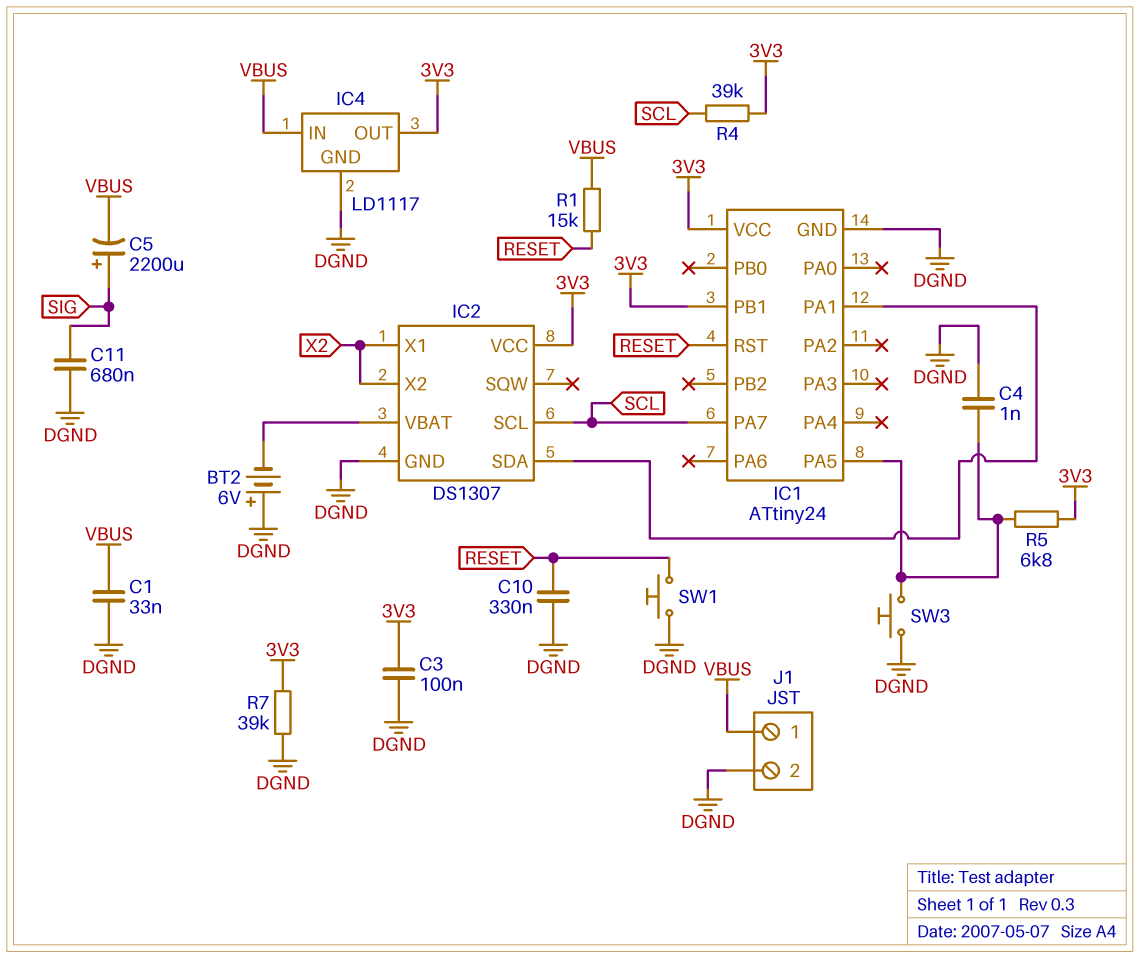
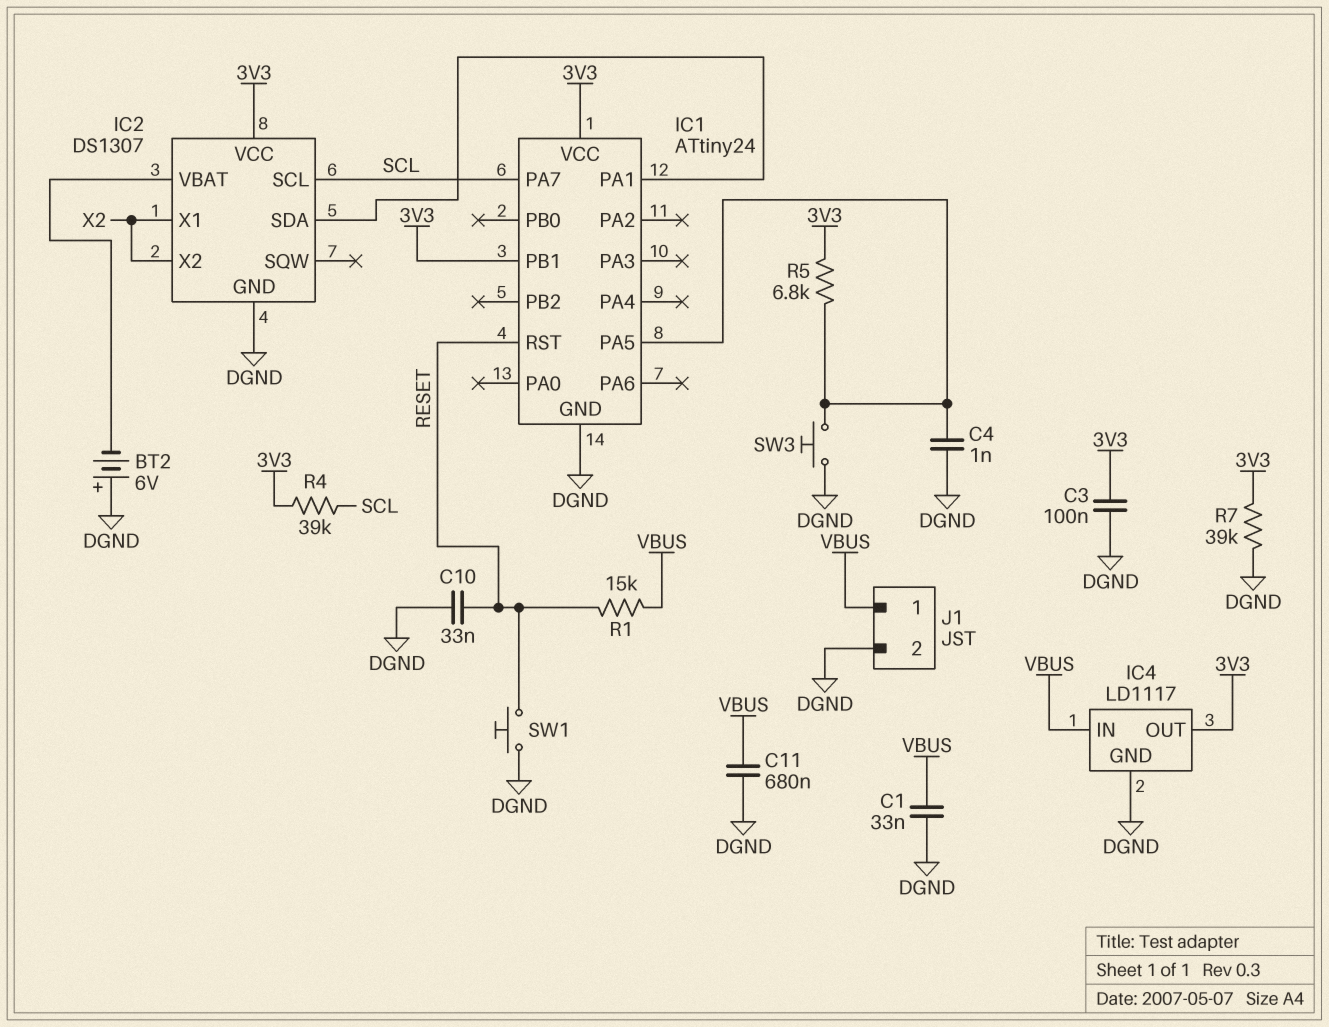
C5: 2200uF (plus SIG, minus VBUS) -> none
C10: 330nF (DGND, RESET) -> 33nF (DGND, RESET)
C11: 680nF (DGND, SIG) -> 680nF (DGND, VBUS)

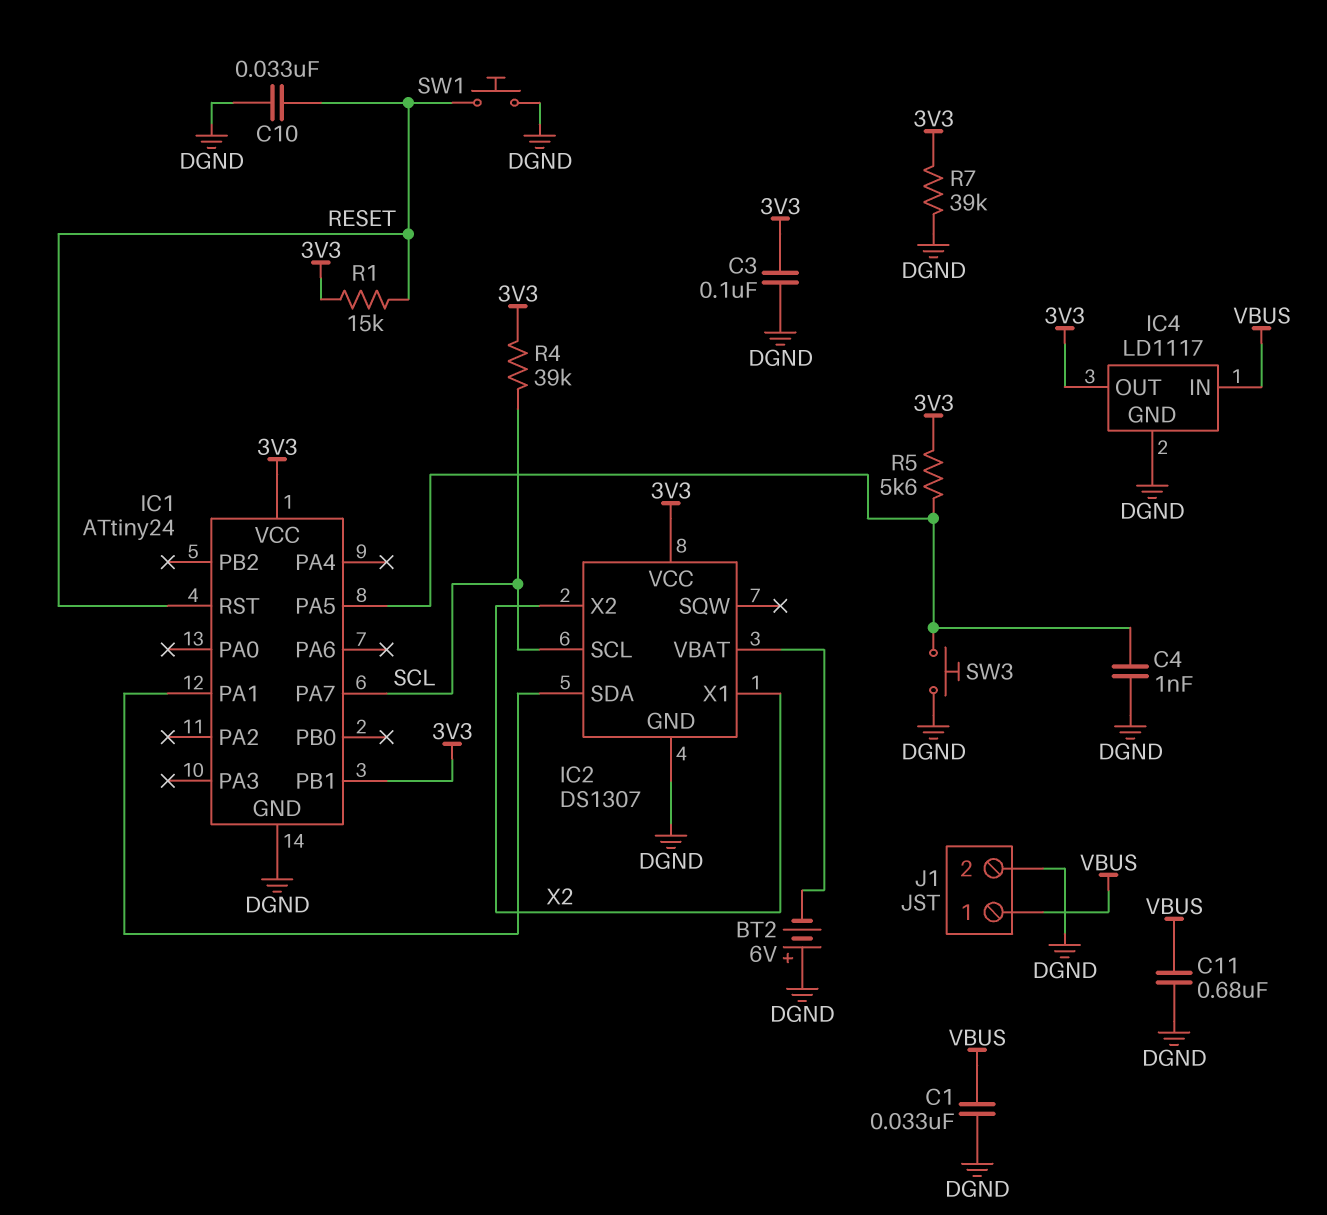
R1: 15k (RESET, VBUS) -> 15k (3V3, RESET)
R5: 6.8k (3V3, IC1/PA5) -> 5.6k (3V3, IC1/PA5)

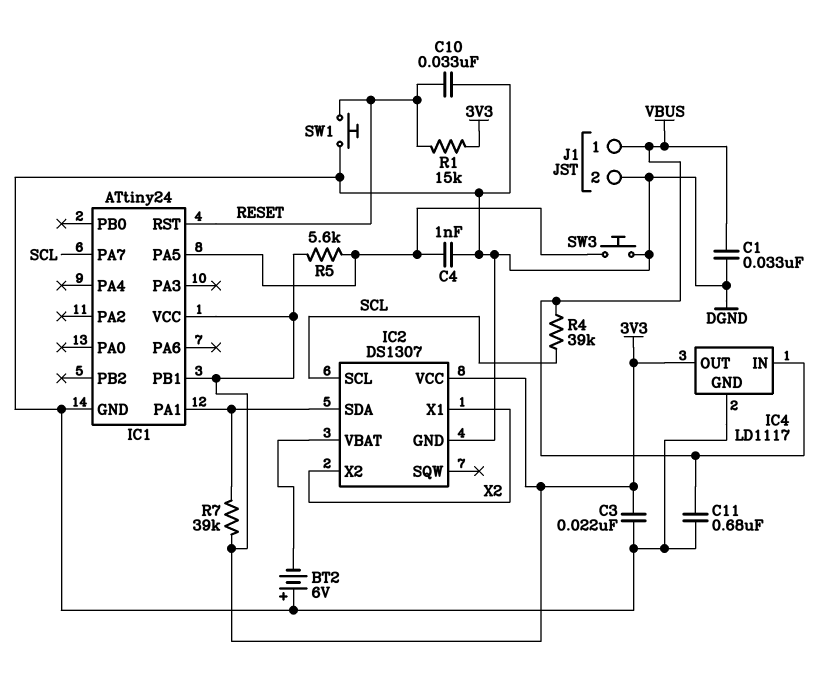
C3: 100nF (3V3, DGND) -> 22nF (3V3, DGND)
R4: 39k (3V3, SCL) -> 39k (SCL, VBUS)
R7: 39k (3V3, DGND) -> 39k (3V3, IC1/PA1)

